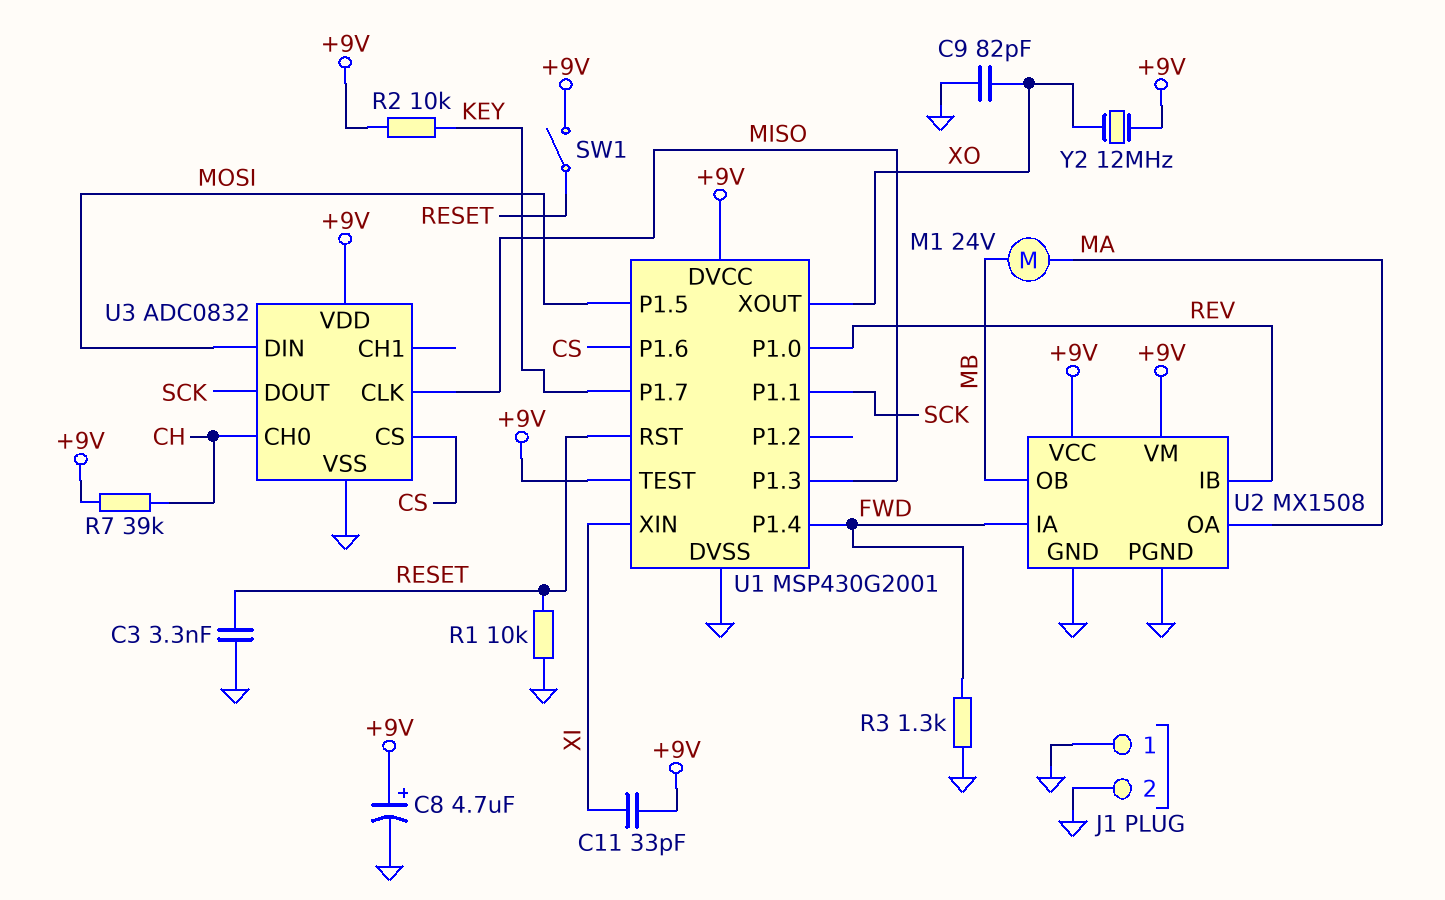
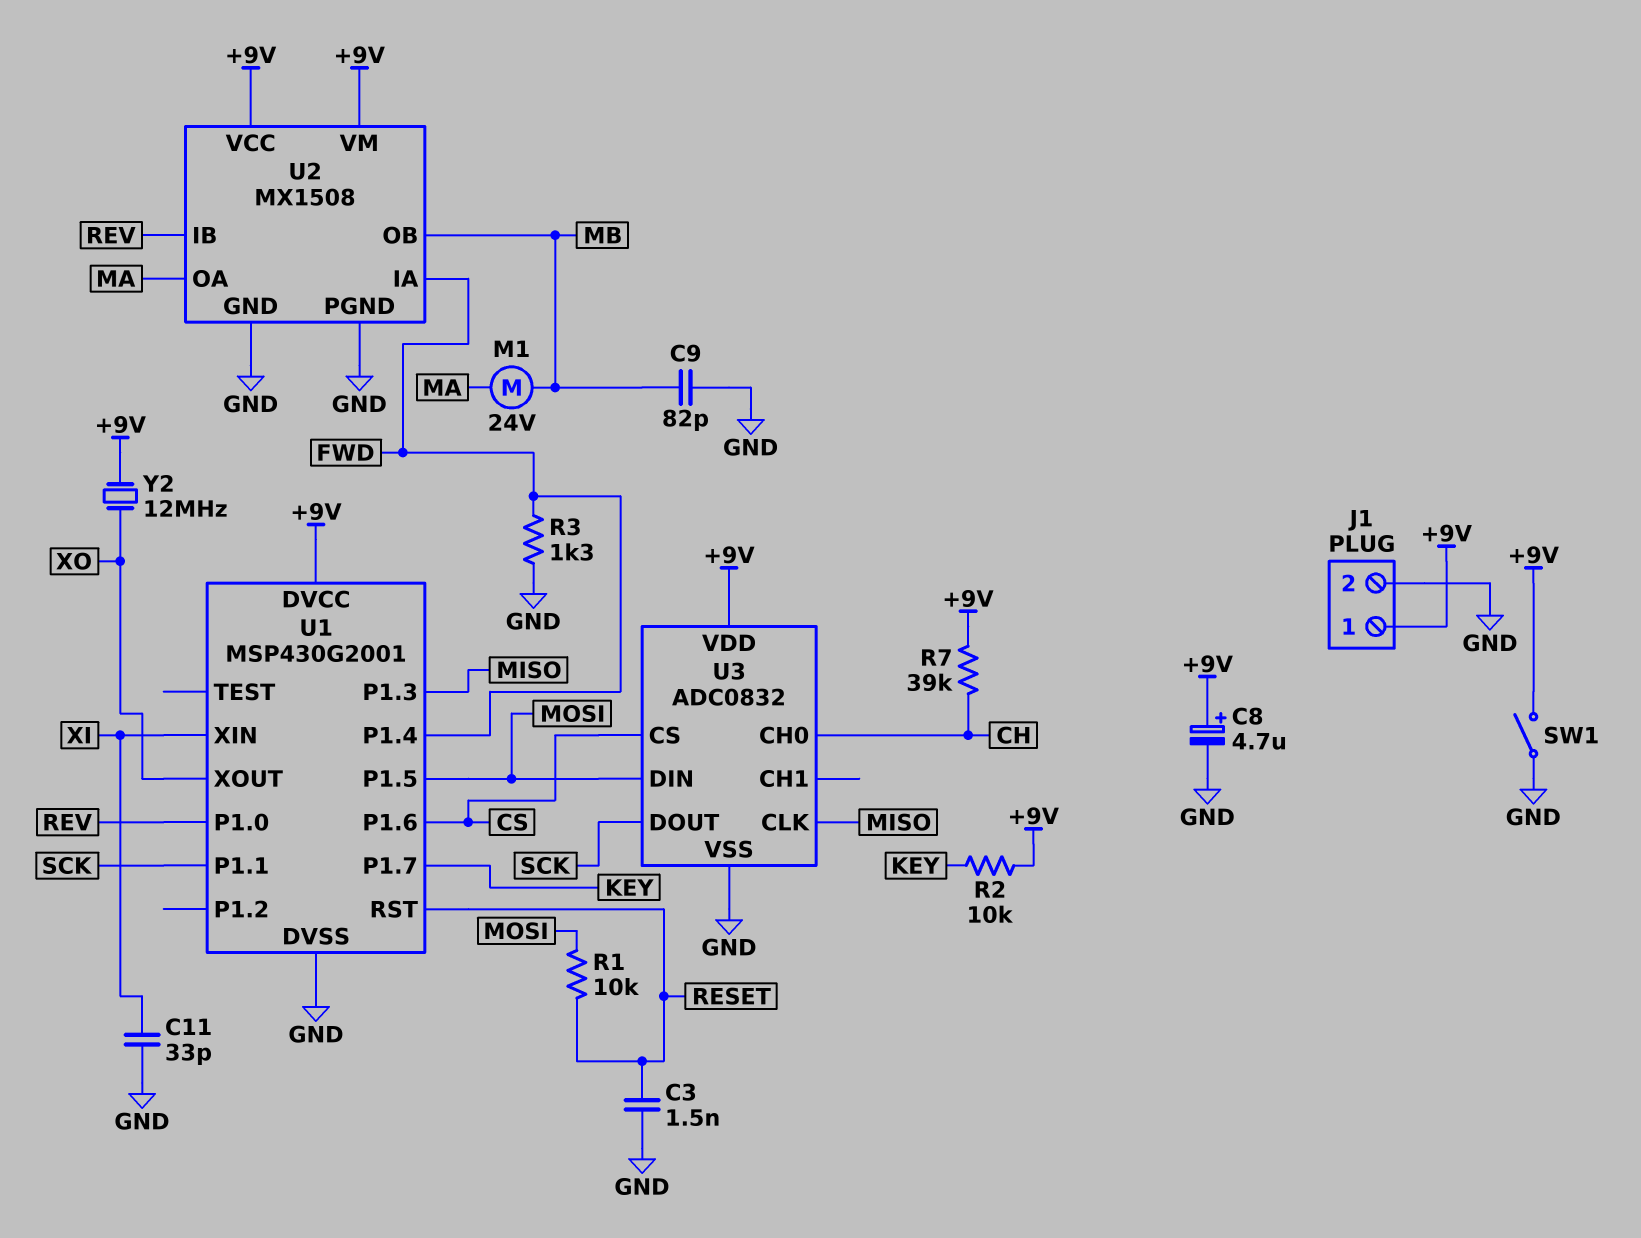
C3: 3.3nF (GND, RESET) -> 1.5nF (GND, RESET)
C9: 82pF (GND, XO) -> 82pF (GND, MB)
C11: 33pF (+9V, XI) -> 33pF (GND, XI)
J1 pin 1: GND -> +9V
R1: 10k (GND, RESET) -> 10k (MOSI, RESET)
SW1: switch (+9V, RESET) -> switch (+9V, GND)
U1 pin TEST: +9V -> none

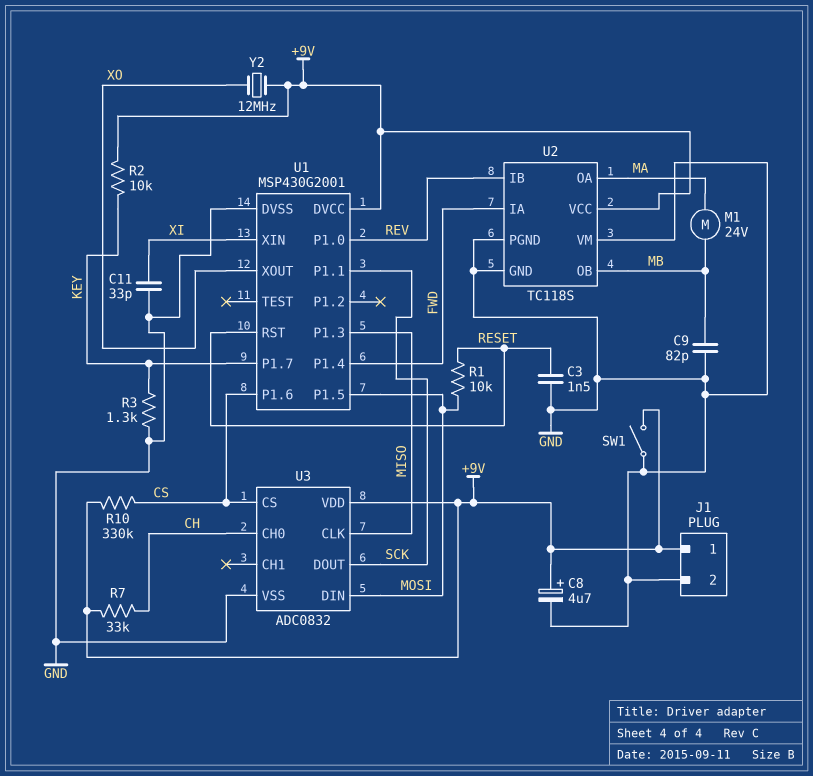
R3: 1.3k (FWD, GND) -> 1.3k (GND, KEY)
R7: 39k (+9V, CH) -> 33k (+9V, CH)
R10: none -> 330k (+9V, CS)
U2: MX1508 -> TC118S
U2 pin VM: +9V -> GND

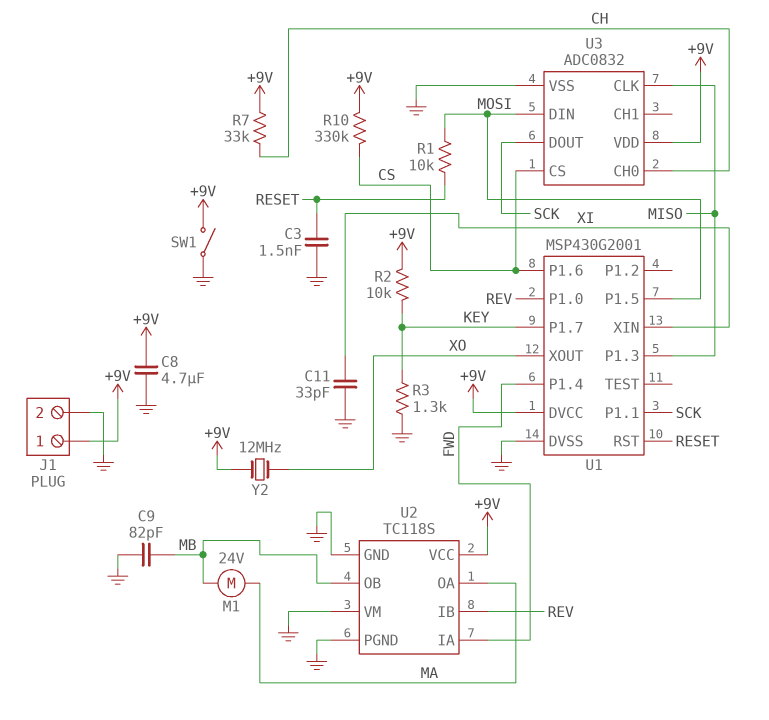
C8: 4.7uF (plus +9V, minus GND) -> 4.7uF (+9V, GND)

